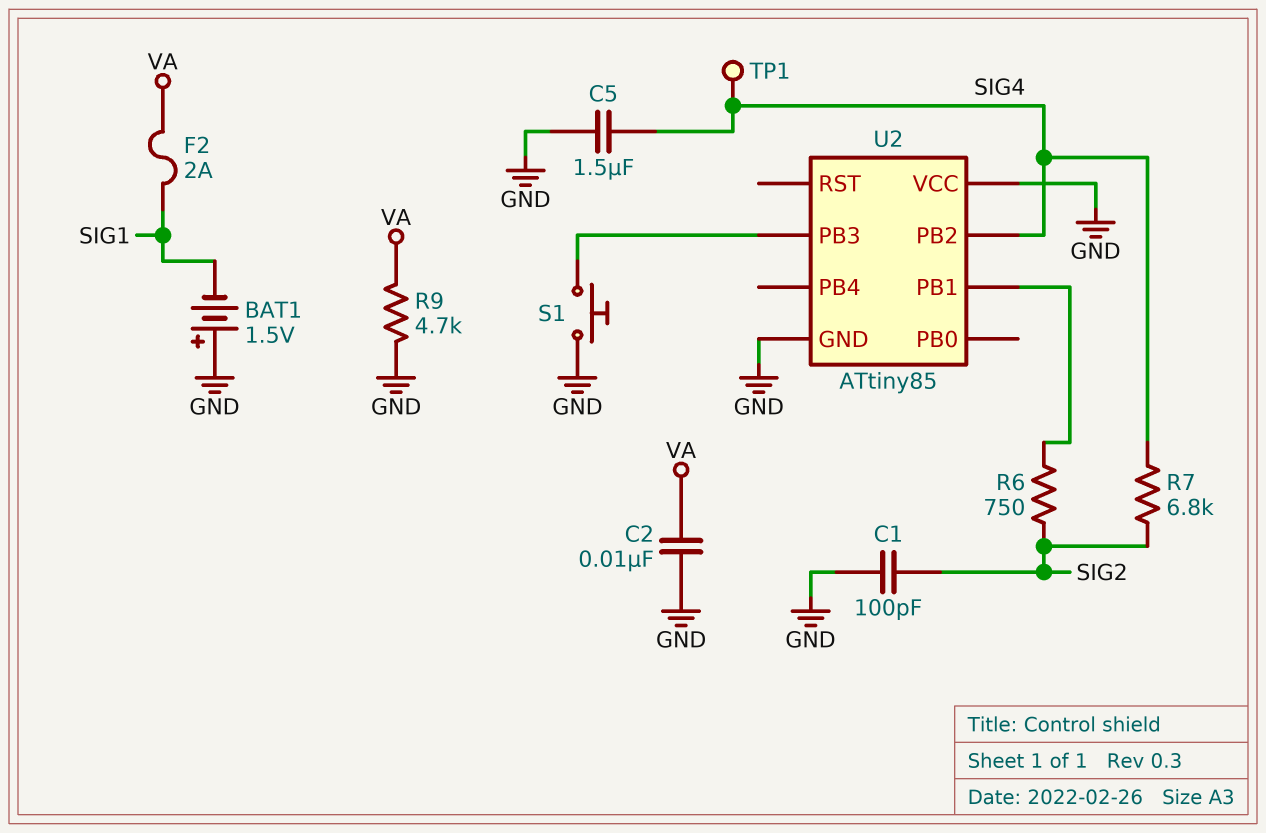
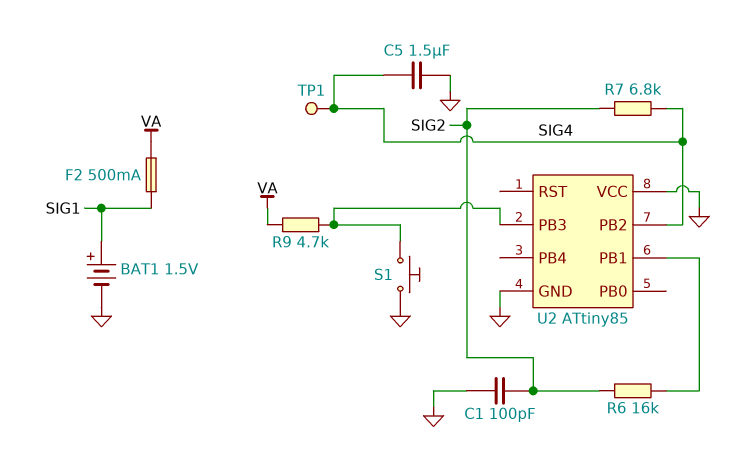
BAT1: 1.5V (plus GND, minus SIG1) -> 1.5V (plus SIG1, minus GND)
C2: 10nF (GND, VA) -> none
F2: 2A (SIG1, VA) -> 500mA (SIG1, VA)
R6: 750 (SIG2, U2/PB1) -> 16k (SIG2, U2/PB1)
R9: 4.7k (GND, VA) -> 4.7k (U2/PB3, VA)

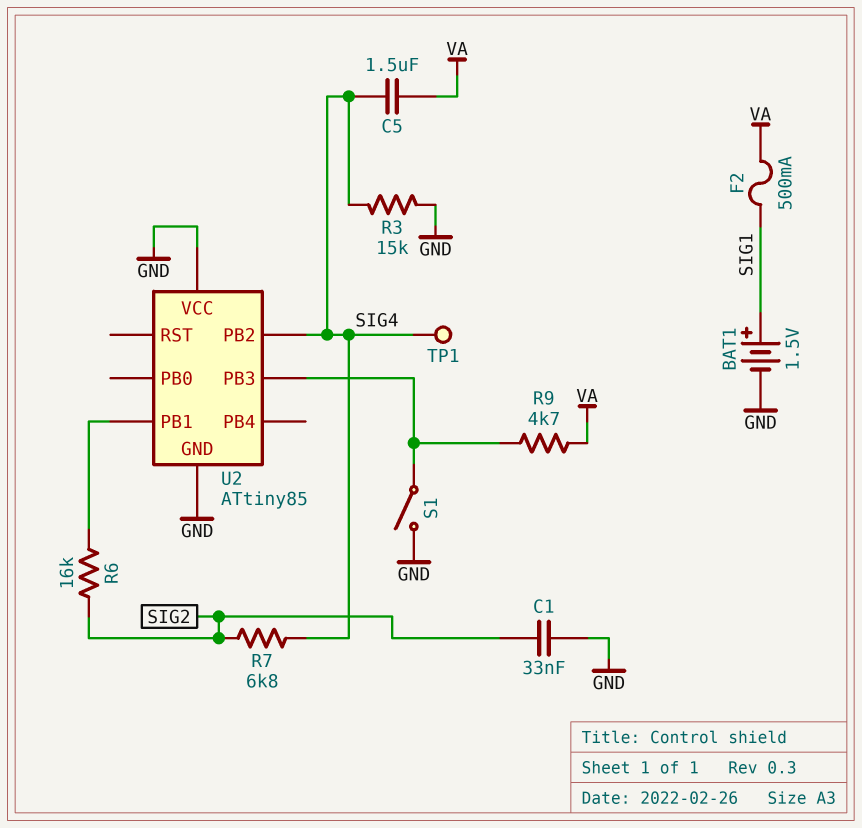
C1: 100pF (GND, SIG2) -> 33nF (GND, SIG2)
C5: 1.5uF (GND, SIG4) -> 1.5uF (SIG4, VA)
R3: none -> 15k (GND, SIG4)
S1: button (GND, U2/PB3) -> switch (GND, U2/PB3)

